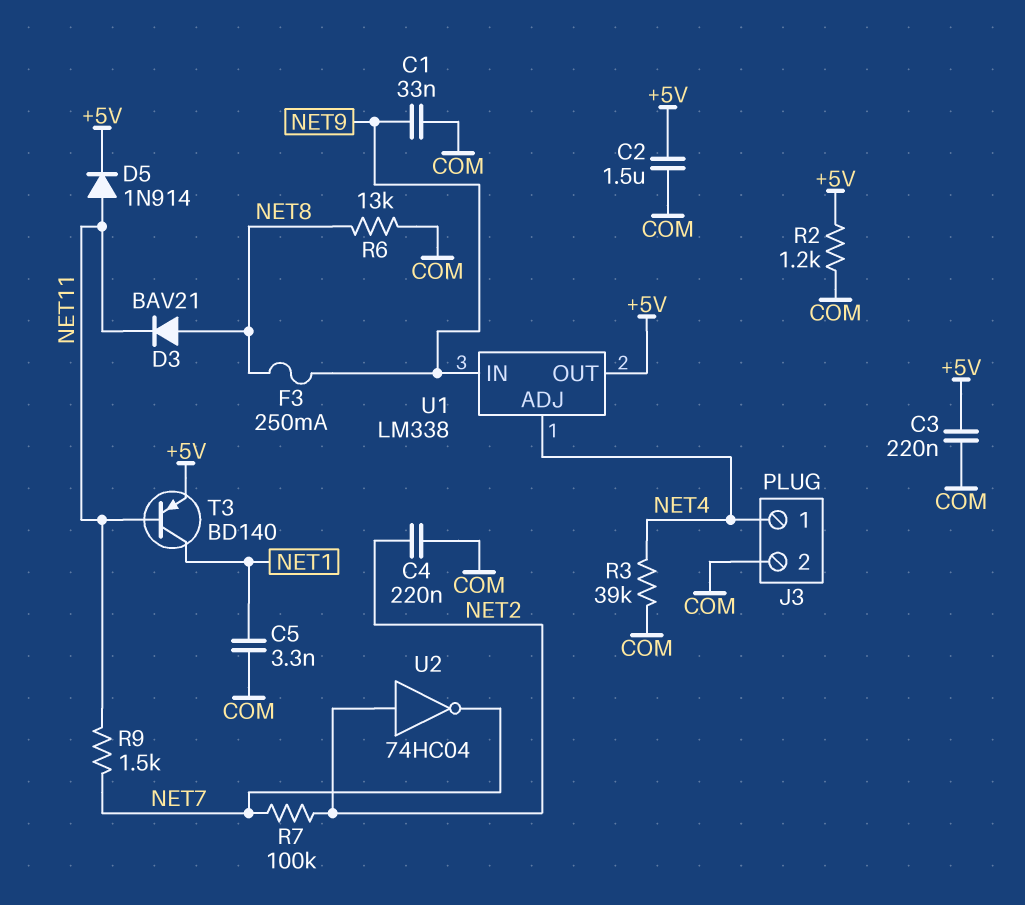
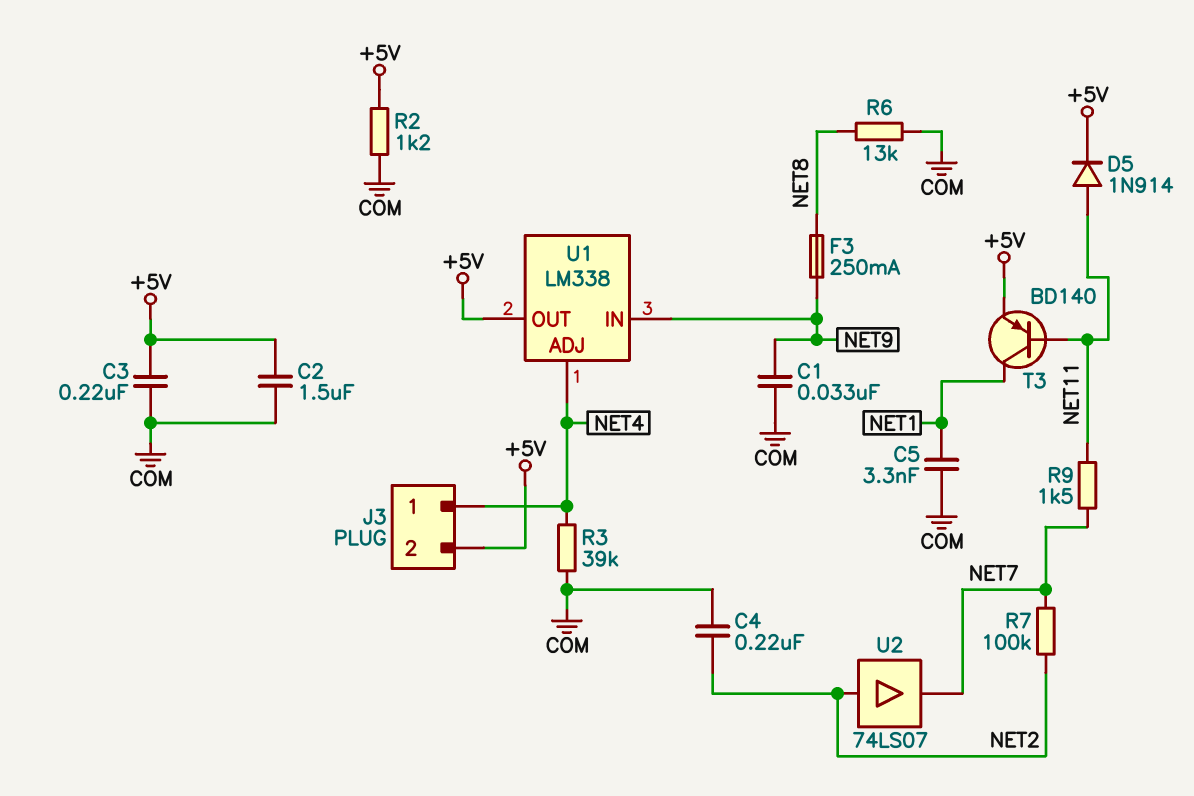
D3: diode BAV21 (A NET8, K NET11) -> none
J3 pin 2: COM -> +5V
U2: NOT 74HC04 (in NET2, out NET7) -> buffer 74LS07 (in NET2, out NET7)

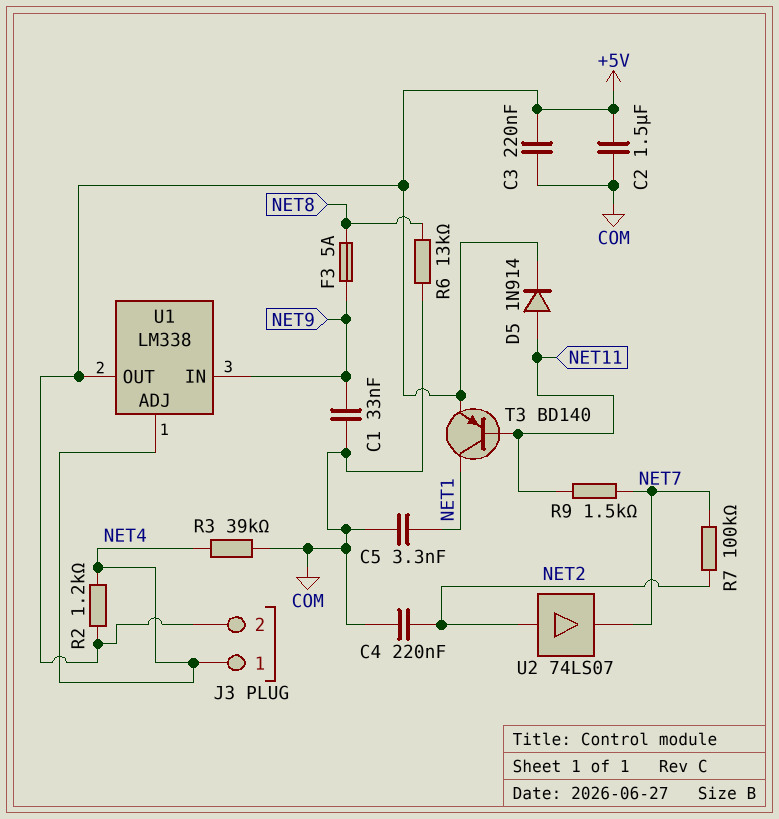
F3: 250mA (NET8, NET9) -> 5A (NET8, NET9)
R2: 1.2k (+5V, COM) -> 1.2k (+5V, NET4)

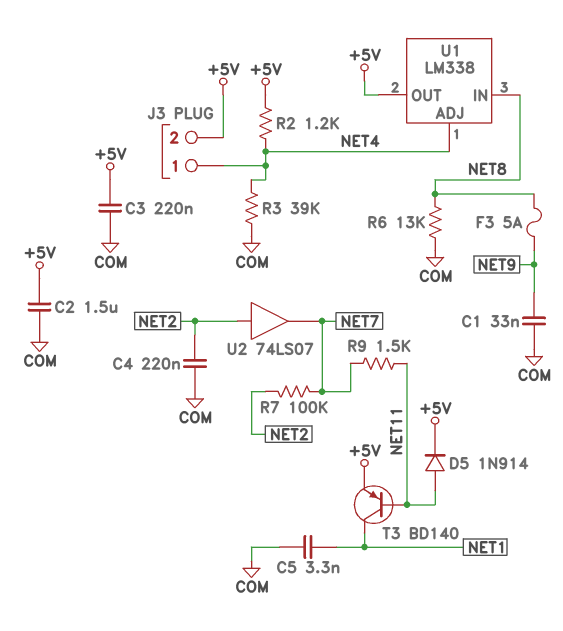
U1 pin IN: NET9 -> NET8

